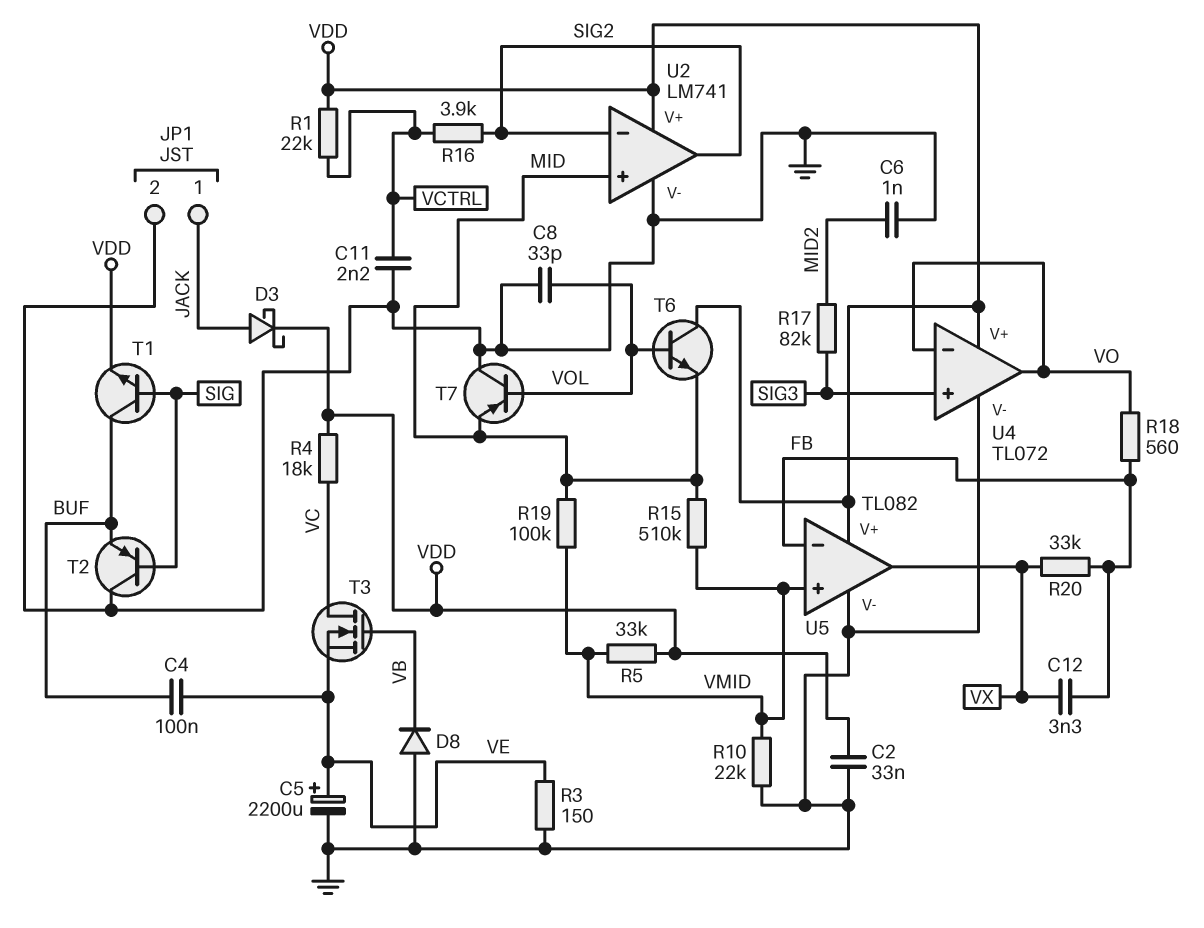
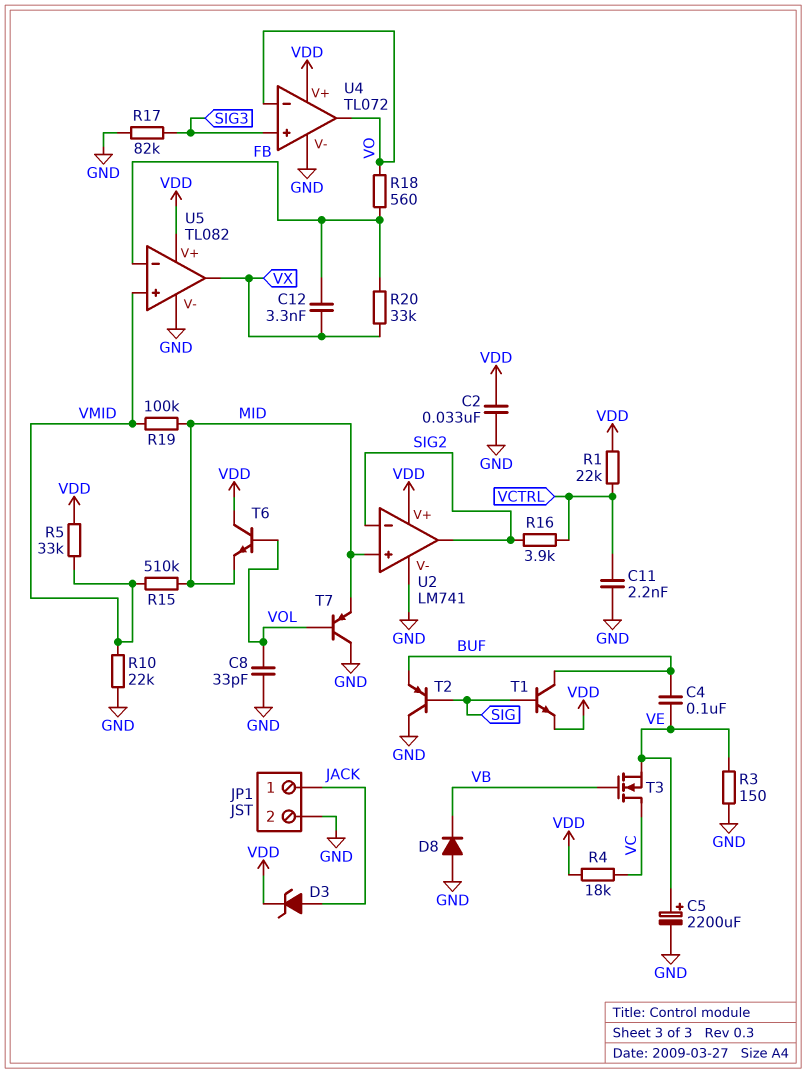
C6: 1nF (GND, MID2) -> none
D3: schottky (A JACK, K VDD) -> zener (A JACK, K VDD)
R17: 82k (MID2, SIG3) -> 82k (GND, SIG3)

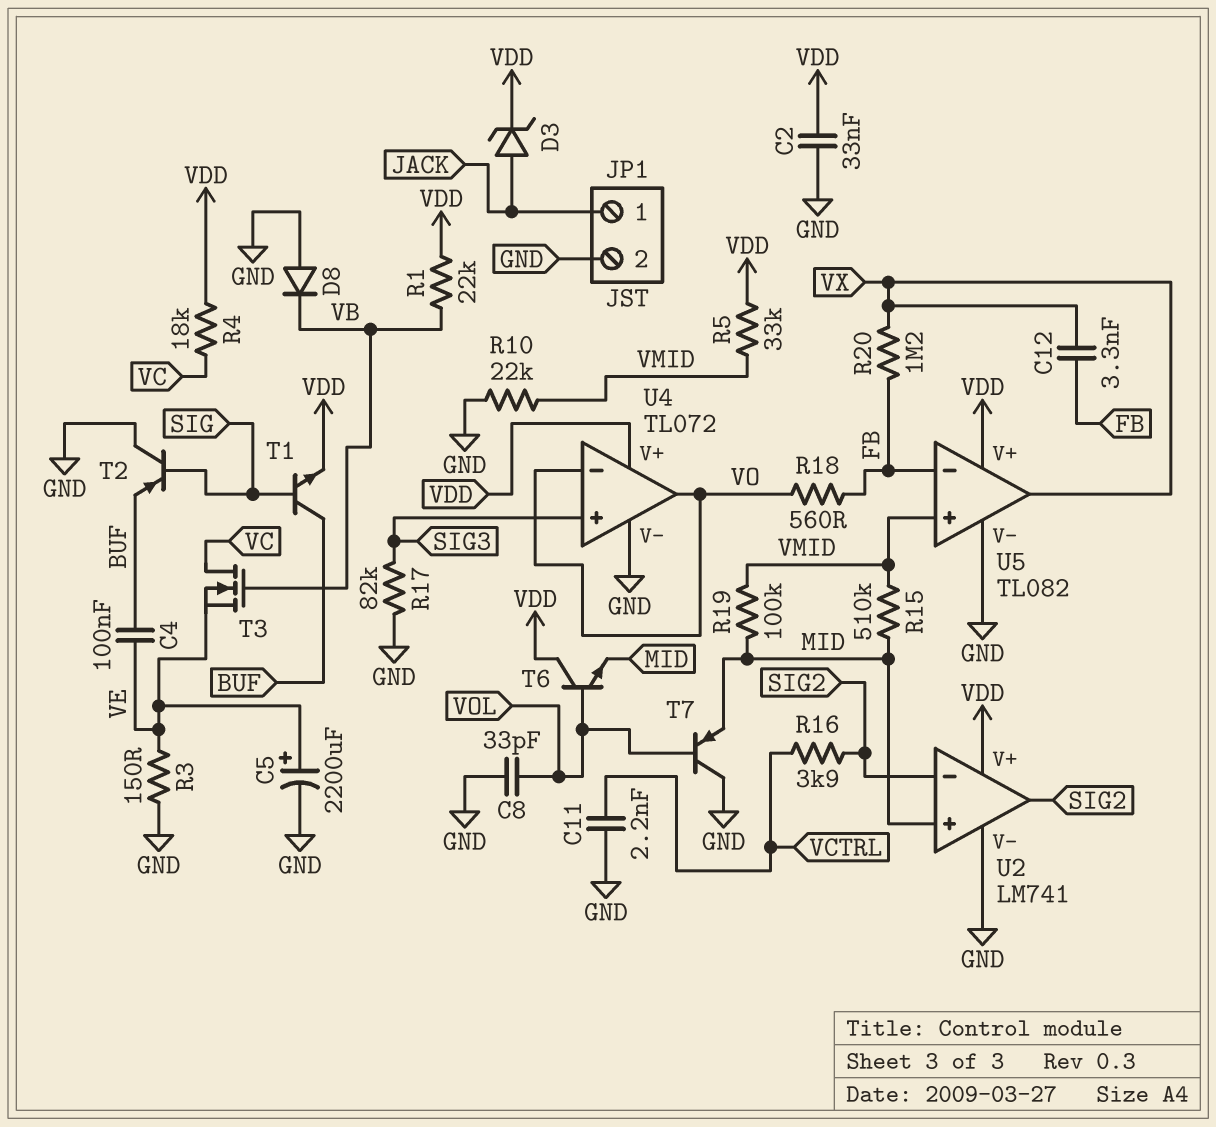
R1: 22k (VCTRL, VDD) -> 22k (VB, VDD)
R20: 33k (FB, VX) -> 1.2M (FB, VX)

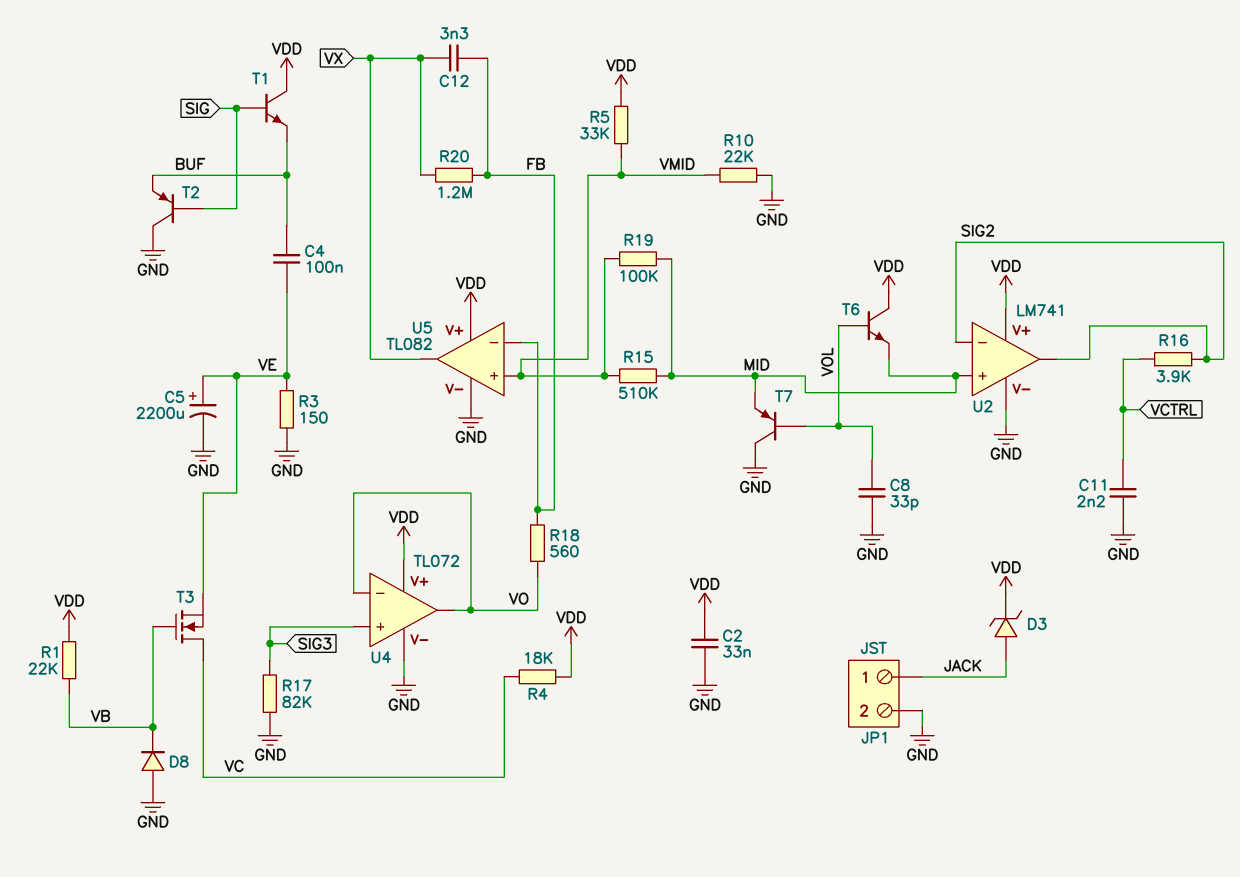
T1: NPN (B SIG, C BUF, E VDD) -> NPN (B SIG, C VDD, E BUF)

